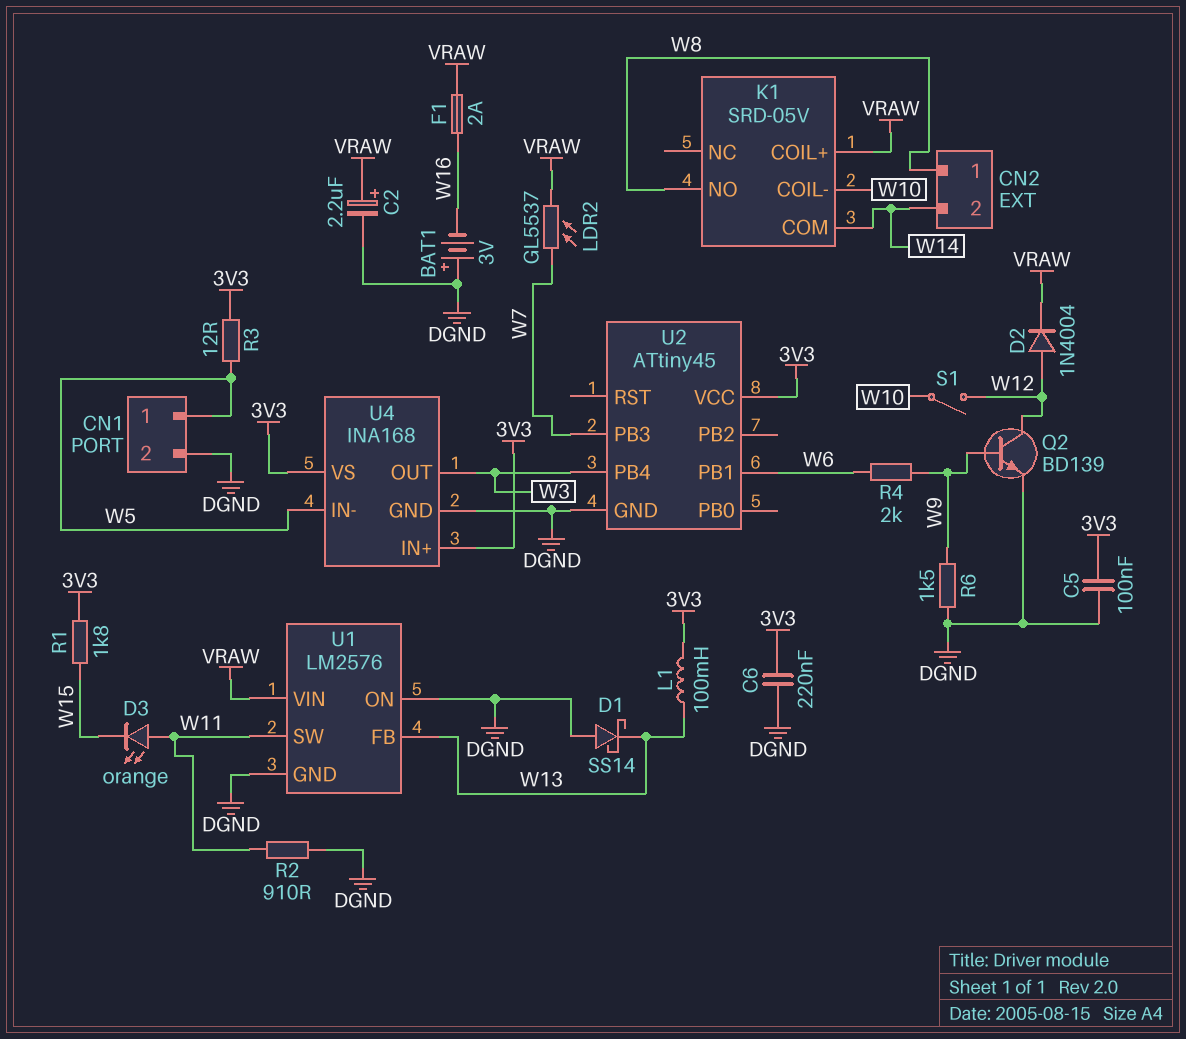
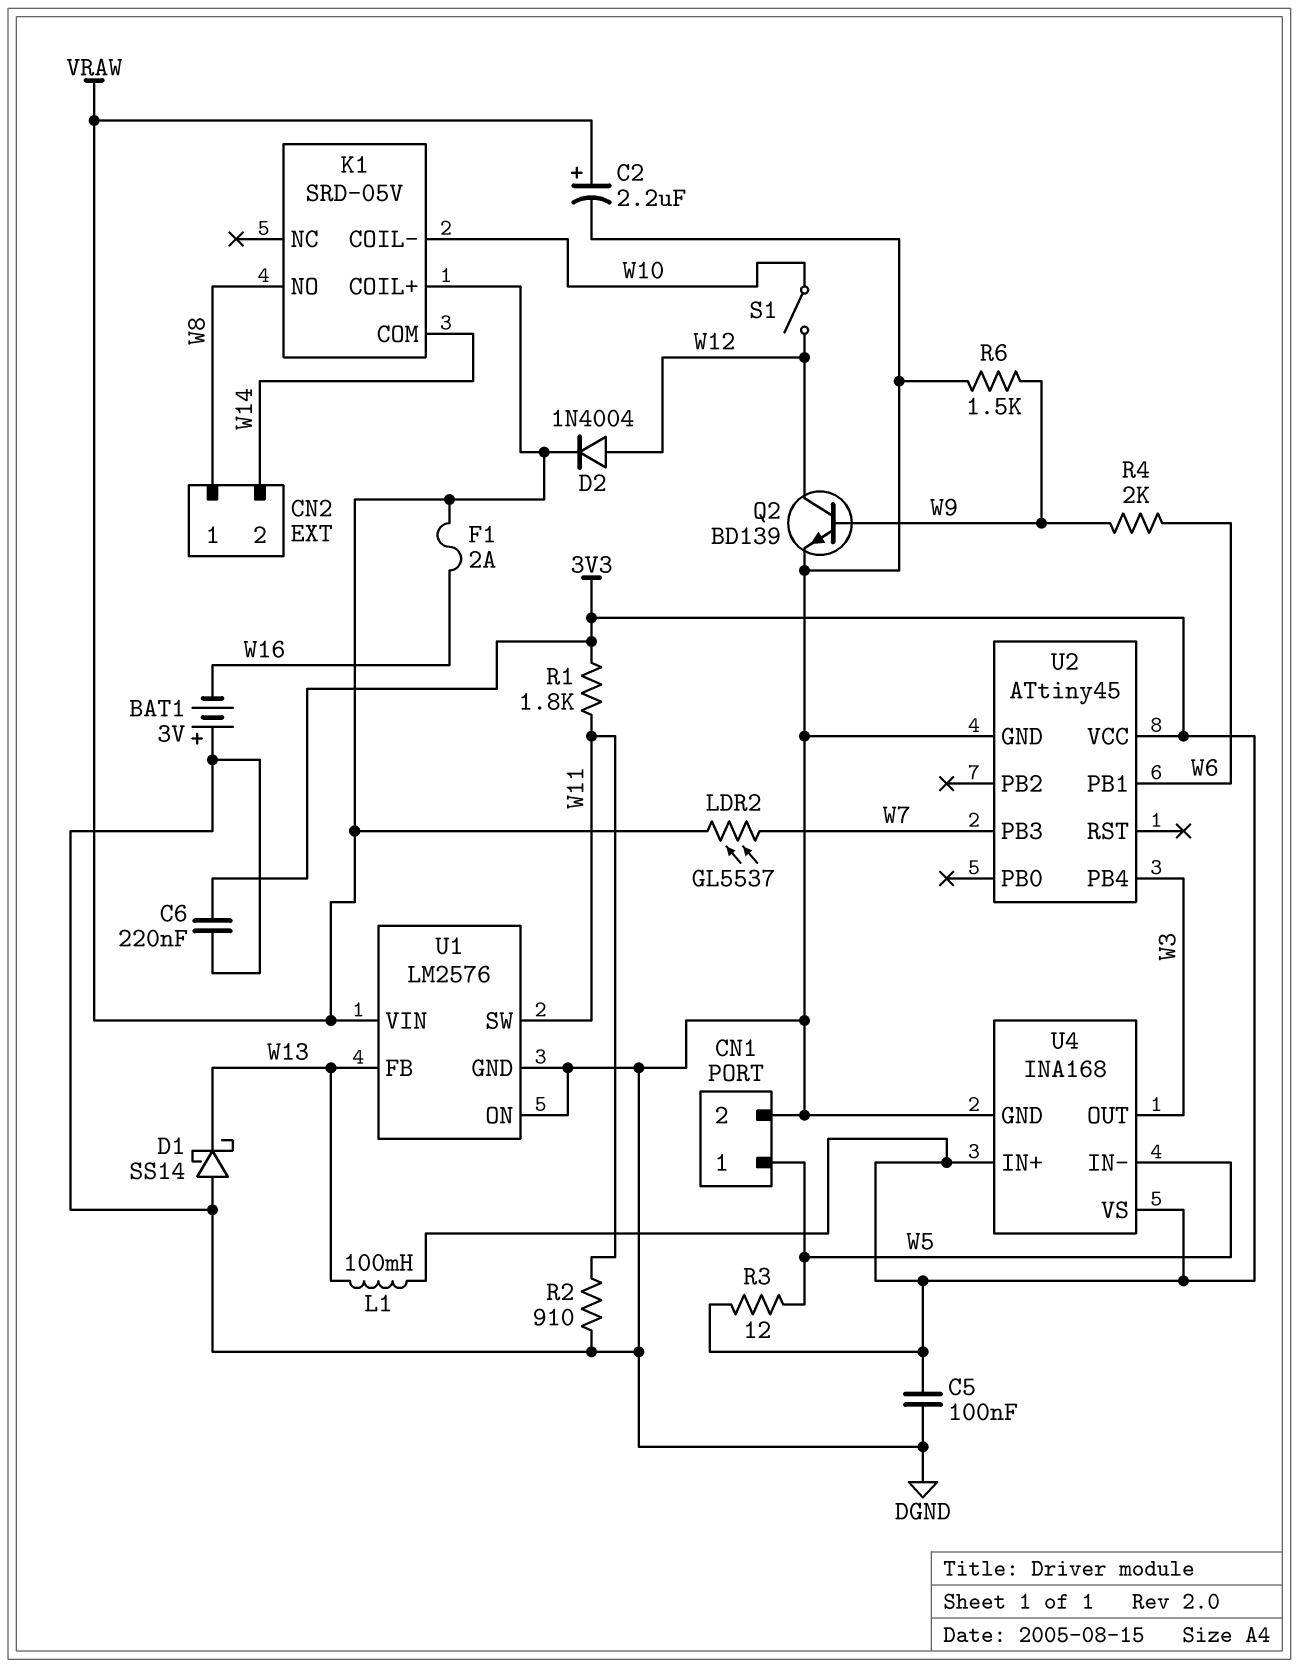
D3: LED orange (A W11, K W15) -> none
R1: 1.8k (3V3, W15) -> 1.8k (3V3, W11)

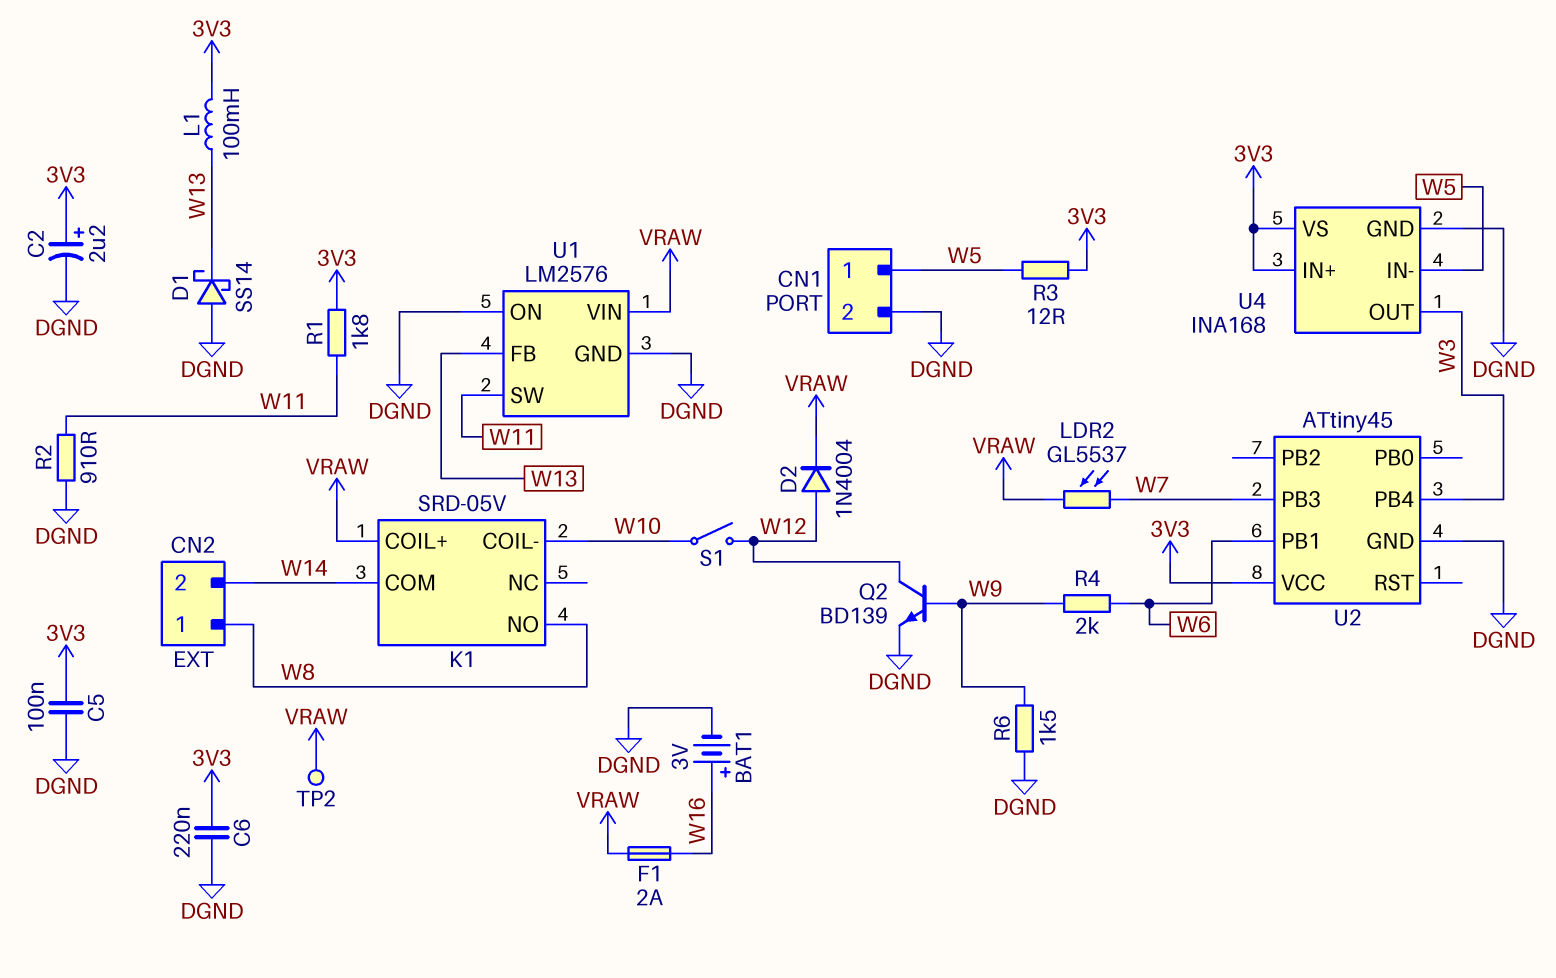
BAT1: 3V (plus DGND, minus W16) -> 3V (plus W16, minus DGND)
C2: 2.2uF (plus VRAW, minus DGND) -> 2.2uF (plus 3V3, minus DGND)
TP2: none -> test point (VRAW)

